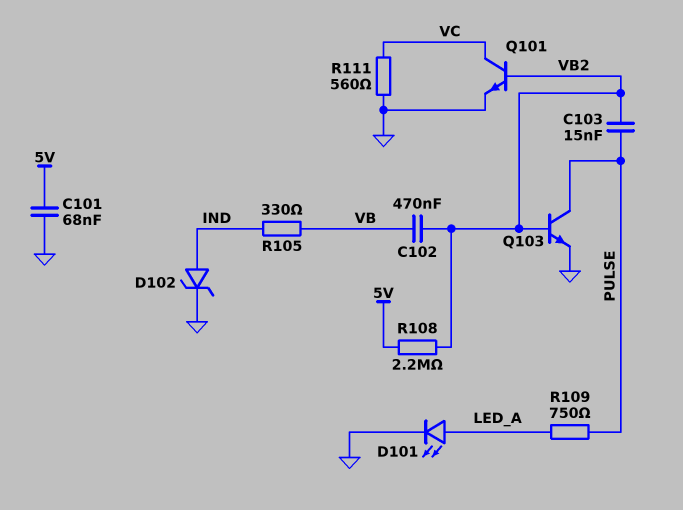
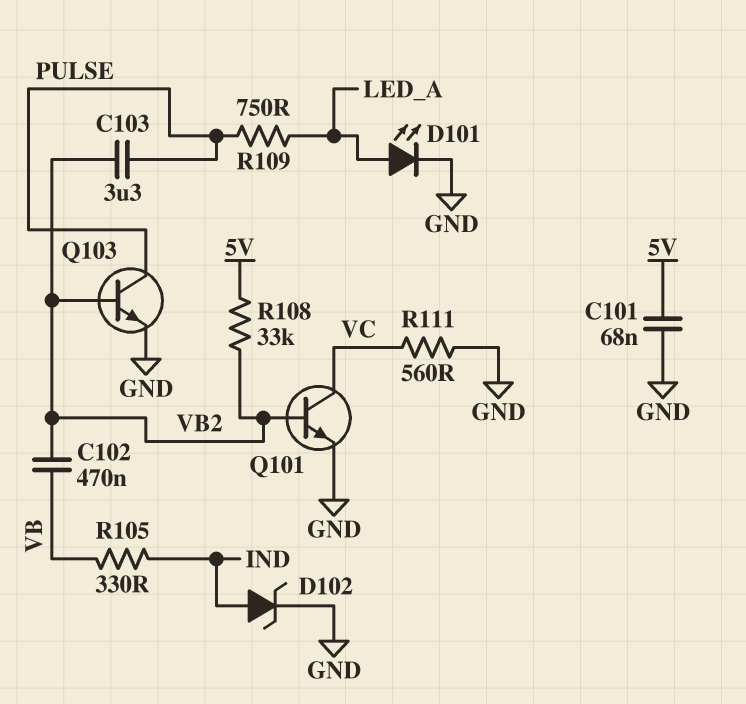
C103: 15nF (PULSE, VB2) -> 3.3uF (PULSE, VB2)
R108: 2.2M (5V, VB2) -> 33k (5V, VB2)

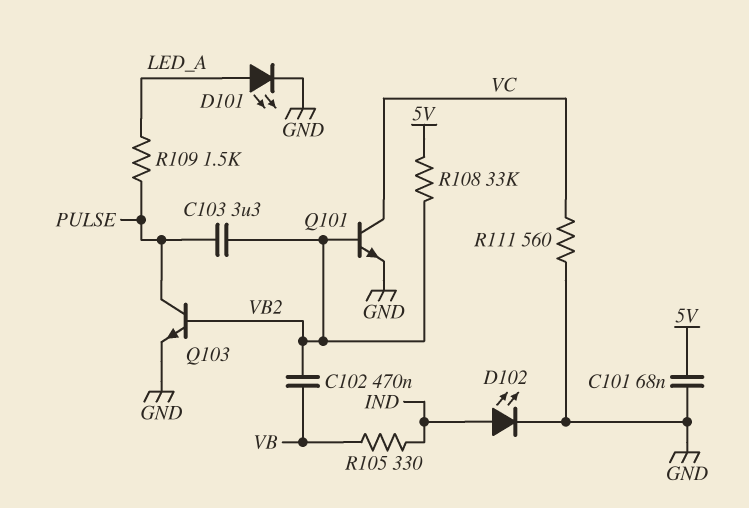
D102: zener (A IND, K GND) -> LED (A IND, K GND)
R109: 750 (LED_A, PULSE) -> 1.5k (LED_A, PULSE)

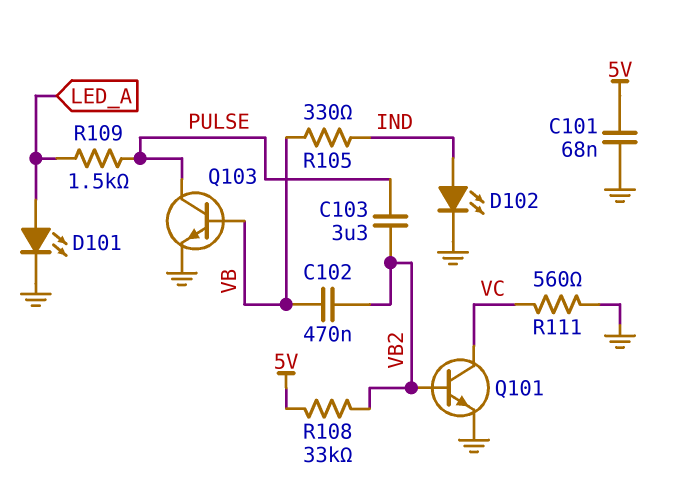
Q103: NPN (B VB2, C PULSE, E GND) -> NPN (B VB, C PULSE, E GND)

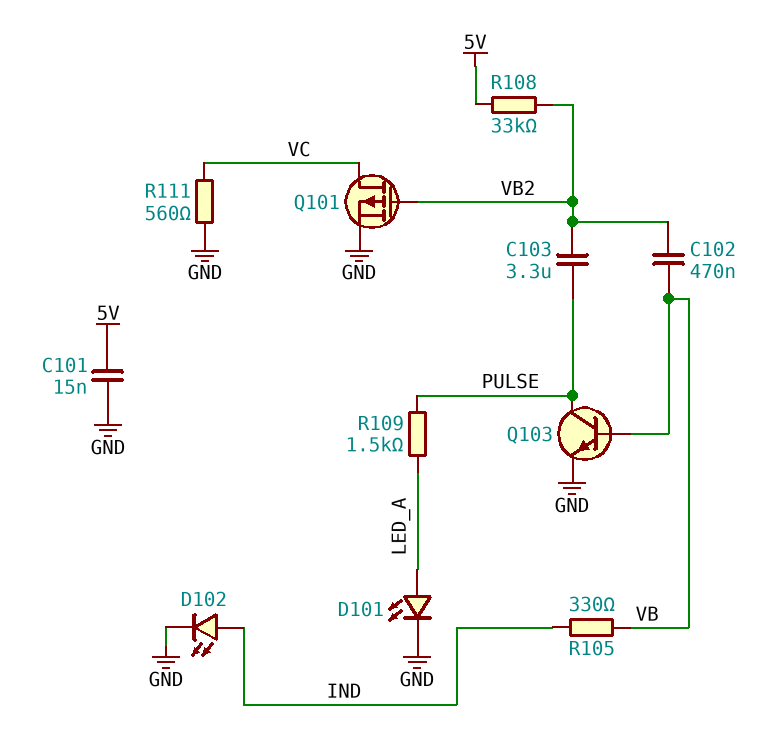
C101: 68nF (5V, GND) -> 15nF (5V, GND)
Q101: NPN (B VB2, C VC, E GND) -> PMOS (G VB2, D VC, S GND)

